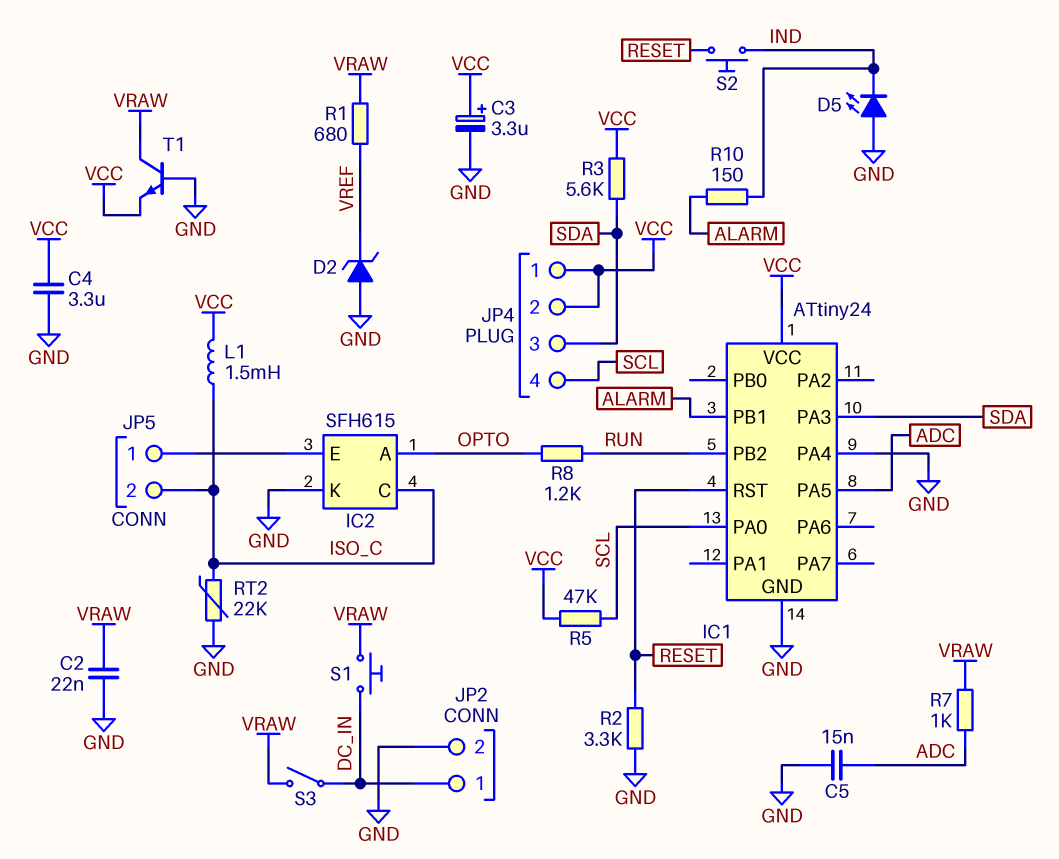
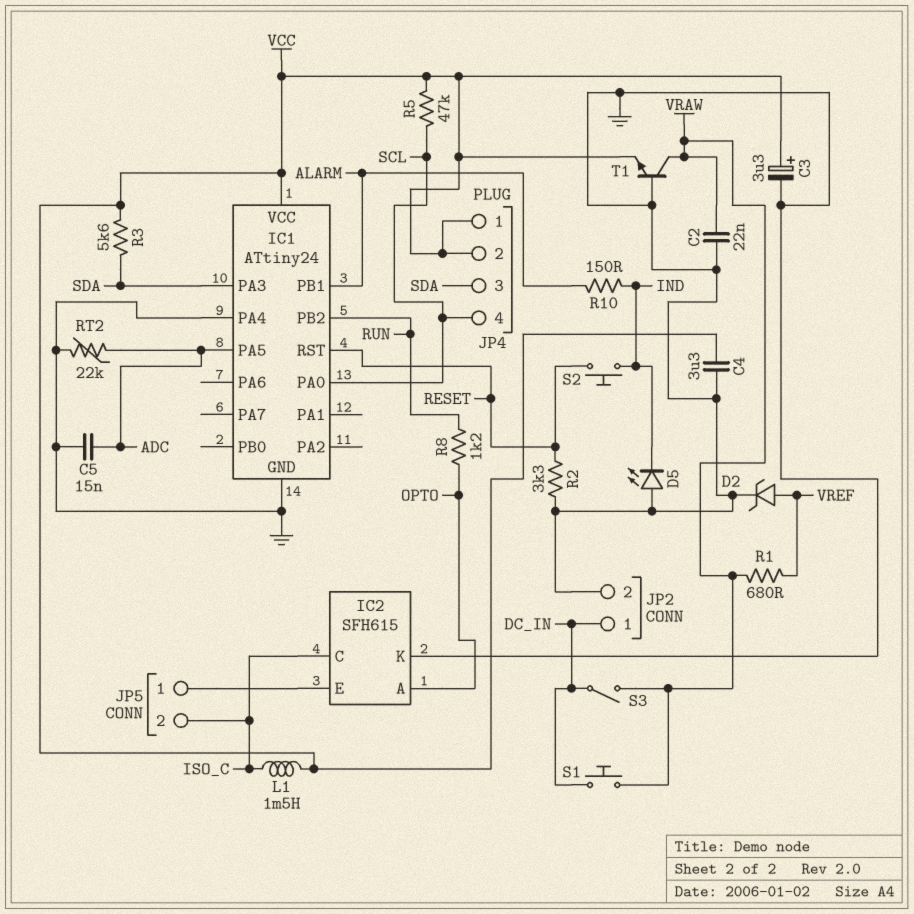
D2: zener (A GND, K VREF) -> zener (A VREF, K GND)
R7: 1k (ADC, VRAW) -> none
RT2: 22k (GND, ISO_C) -> 22k (ADC, GND)

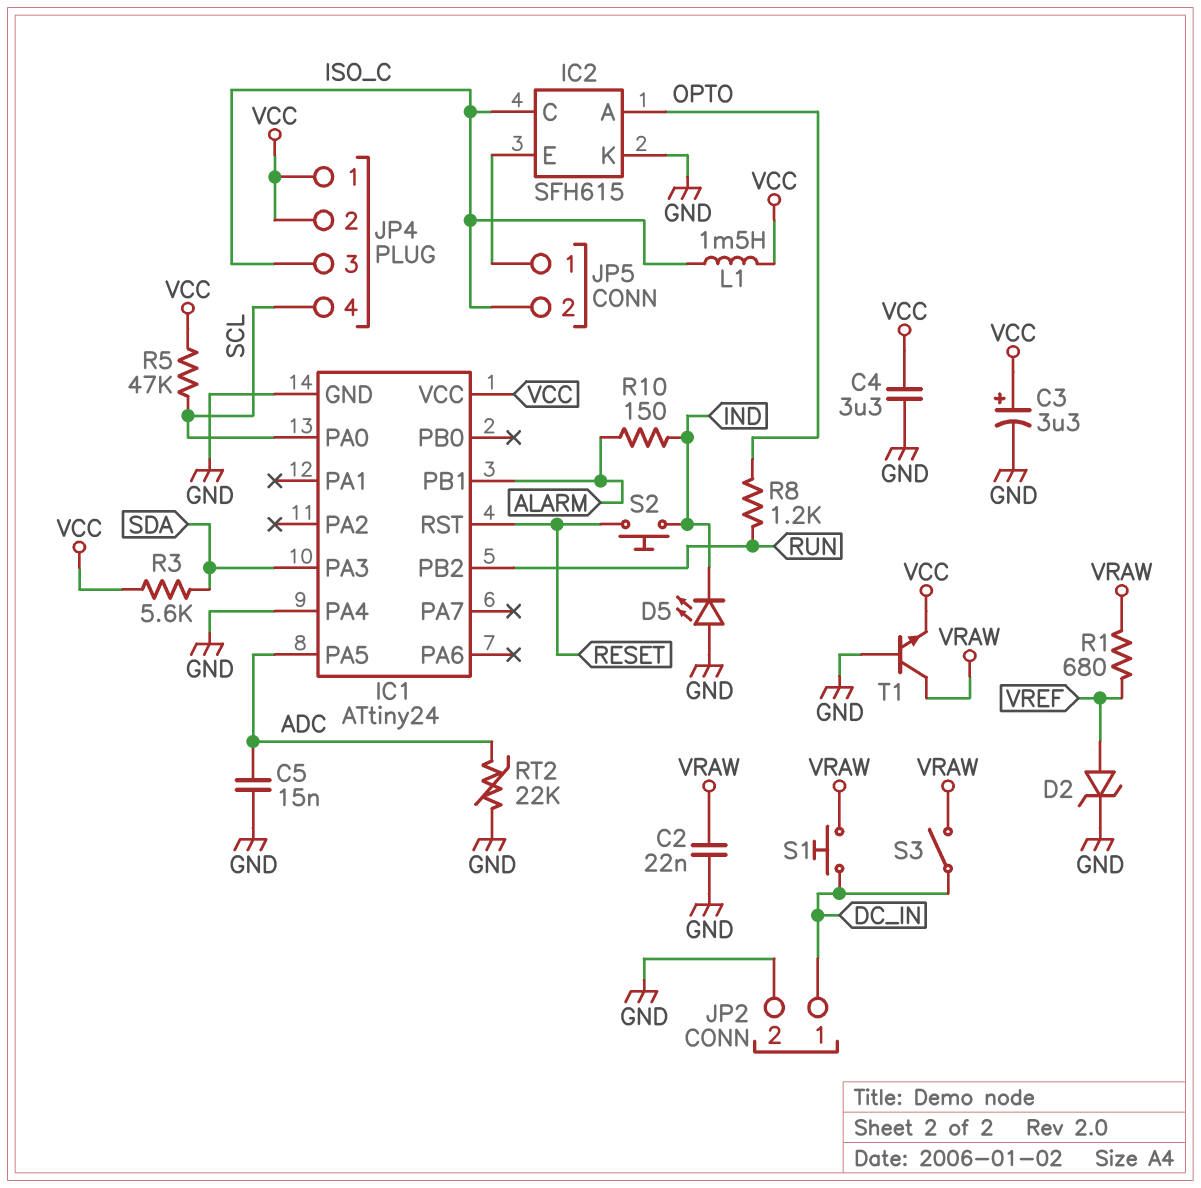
JP4 pin 3: SDA -> ISO_C
R2: 3.3k (GND, RESET) -> none

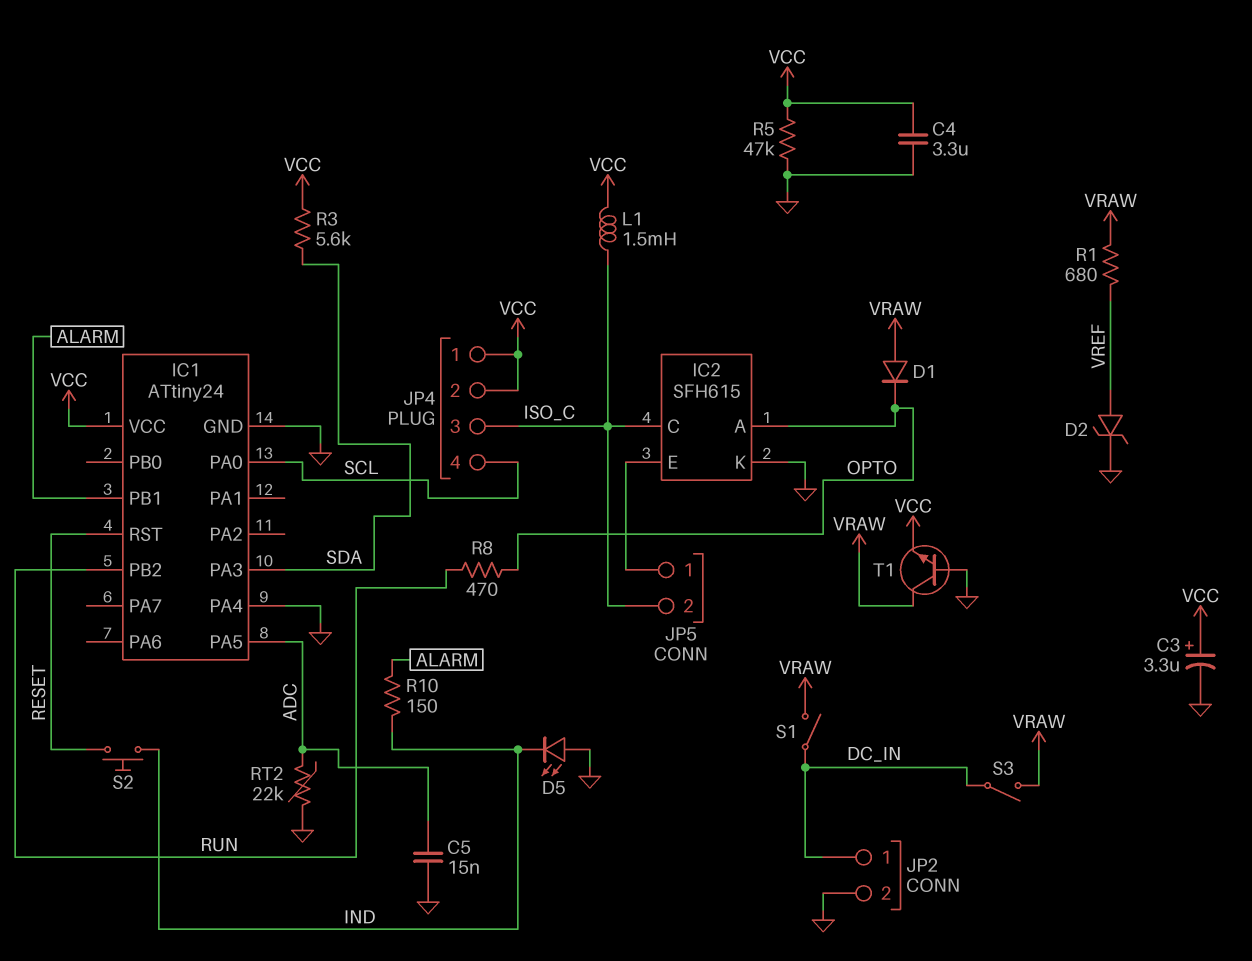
C2: 22nF (GND, VRAW) -> none
D1: none -> diode (A VRAW, K OPTO)
R5: 47k (SCL, VCC) -> 47k (GND, VCC)
R8: 1.2k (OPTO, RUN) -> 470 (OPTO, RUN)
S1: button (DC_IN, VRAW) -> switch (DC_IN, VRAW)

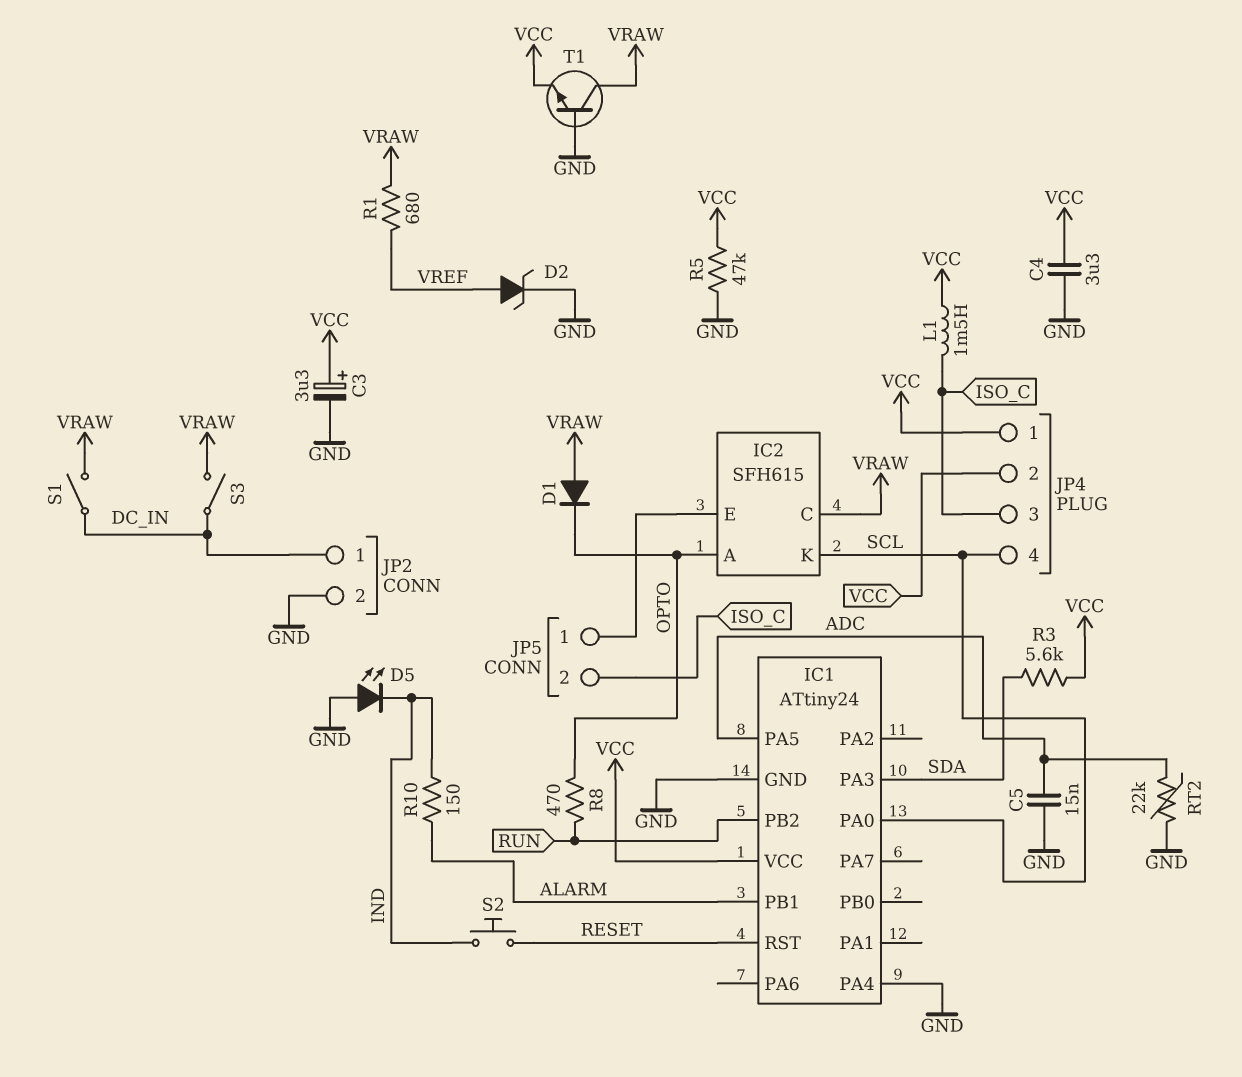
IC2 pin C: ISO_C -> VRAW
IC2 pin K: GND -> SCL

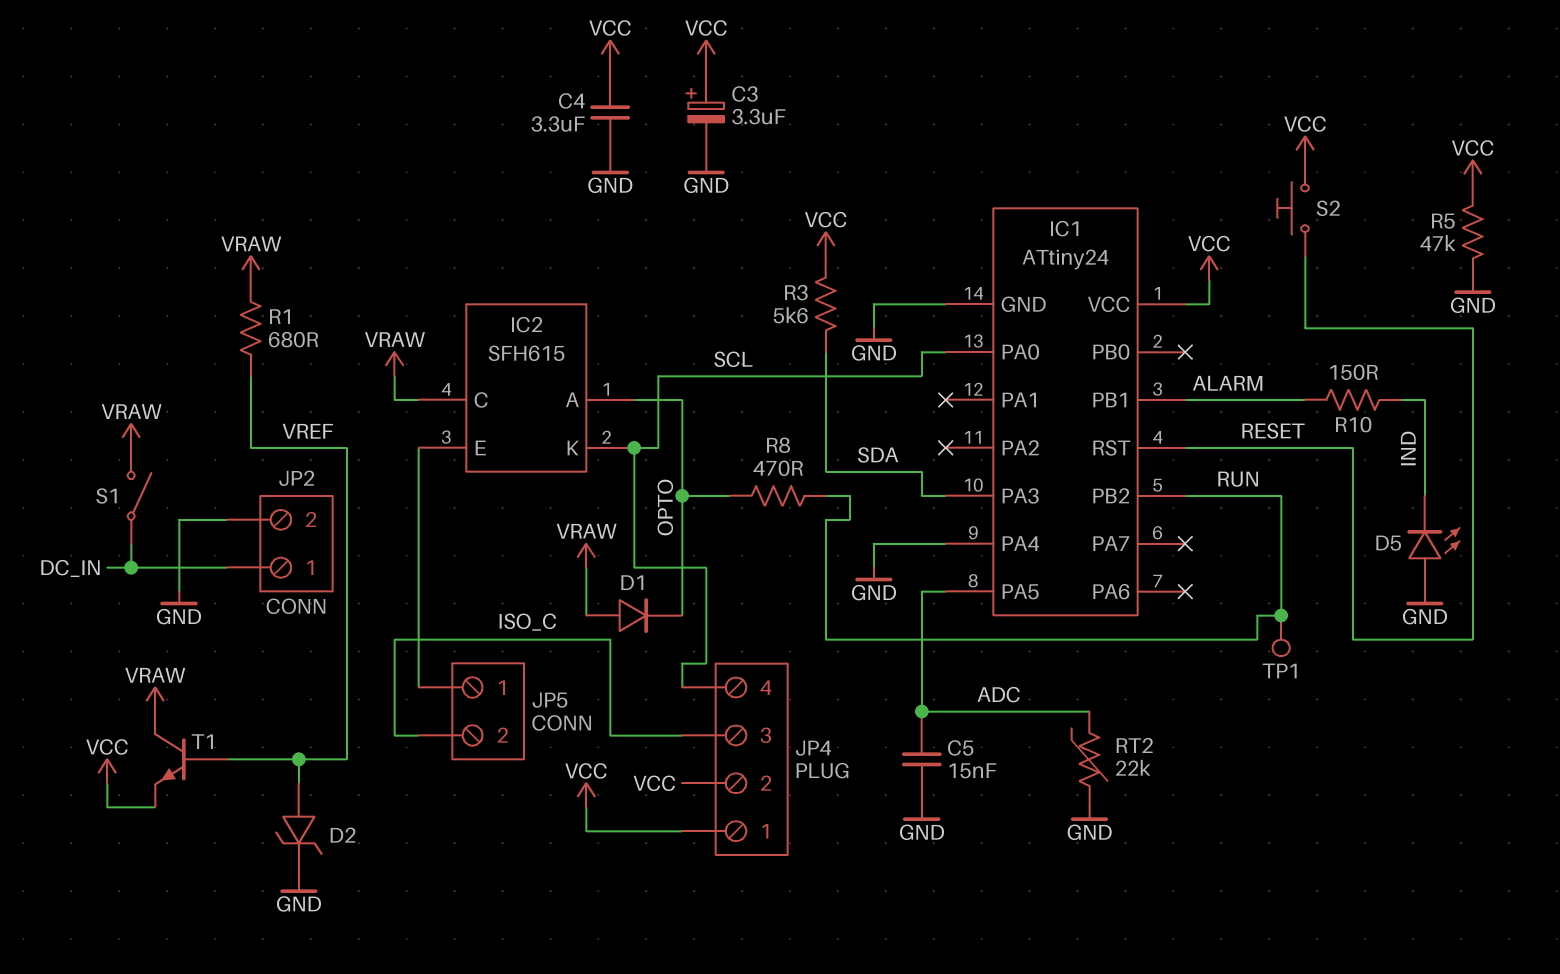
L1: 1.5mH (ISO_C, VCC) -> none
S2: button (IND, RESET) -> button (RESET, VCC)
S3: switch (DC_IN, VRAW) -> none
T1: NPN (B GND, C VRAW, E VCC) -> NPN (B VREF, C VRAW, E VCC)
TP1: none -> test point (RUN)

